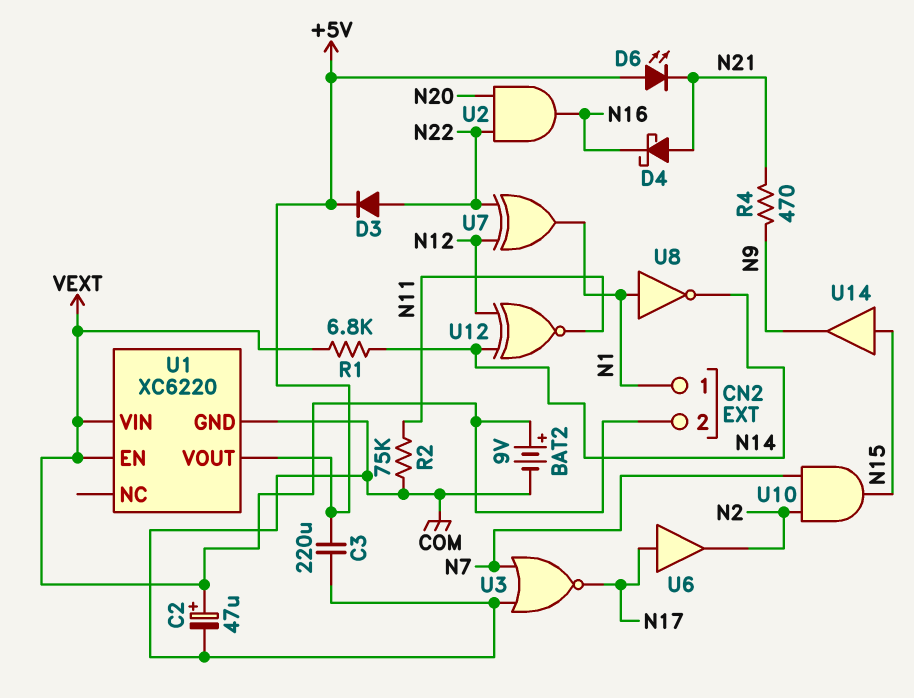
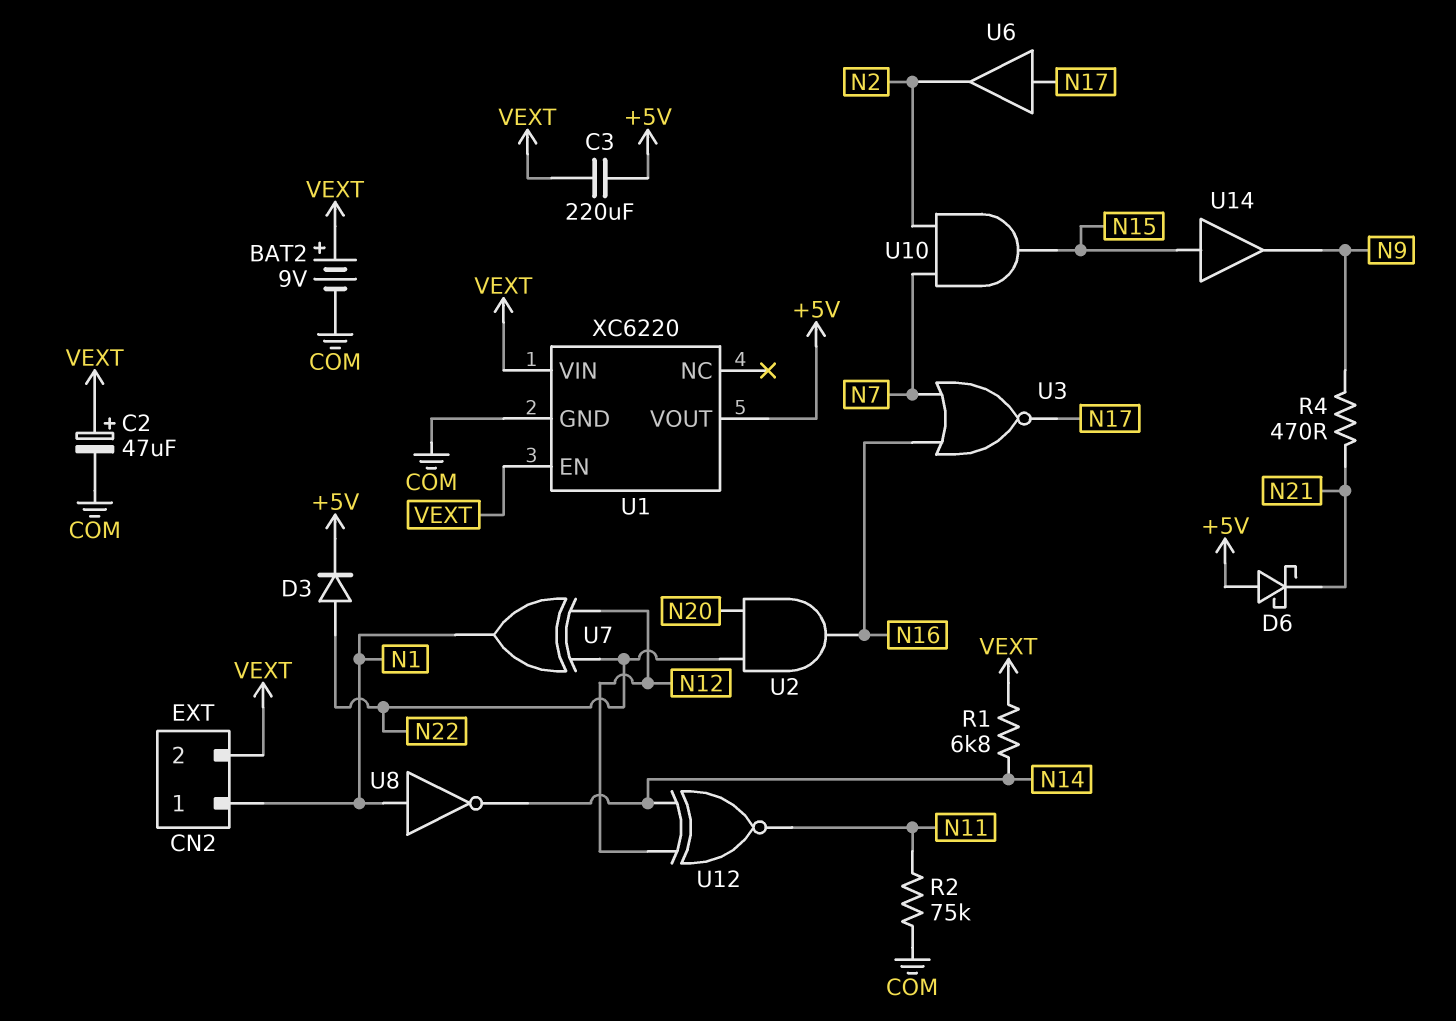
C3: 220uF (+5V, COM) -> 220uF (+5V, VEXT)
D4: schottky (A N21, K N16) -> none
D6: LED (A +5V, K N21) -> schottky (A +5V, K N21)
U3: NOR (in COM, in N7, out N17) -> NOR (in N7, in N16, out N17)

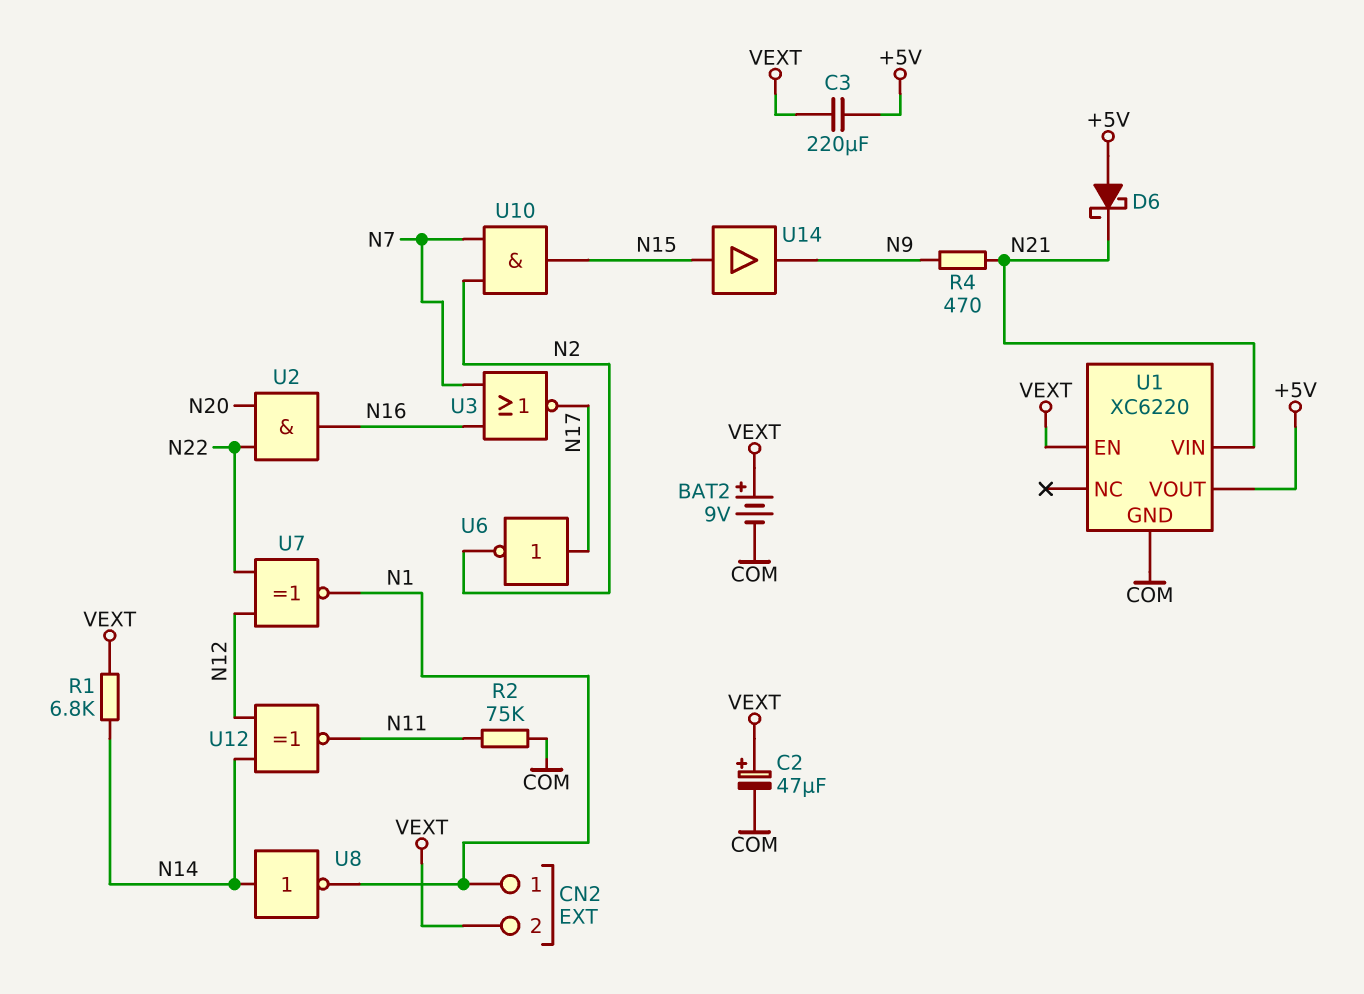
D3: diode (A N22, K +5V) -> none
U1 pin VIN: VEXT -> N21
U6: buffer (in N17, out N2) -> NOT (in N17, out N2)
U7: XOR (in N12, in N22, out N1) -> XNOR (in N12, in N22, out N1)
U8: NOT (in N1, out N14) -> NOT (in N14, out N1)

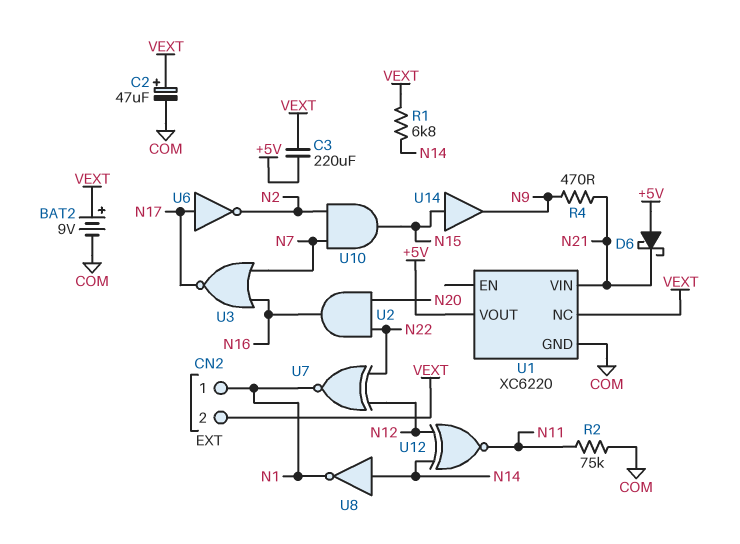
U1 pin EN: VEXT -> none
U1 pin NC: none -> VEXT

